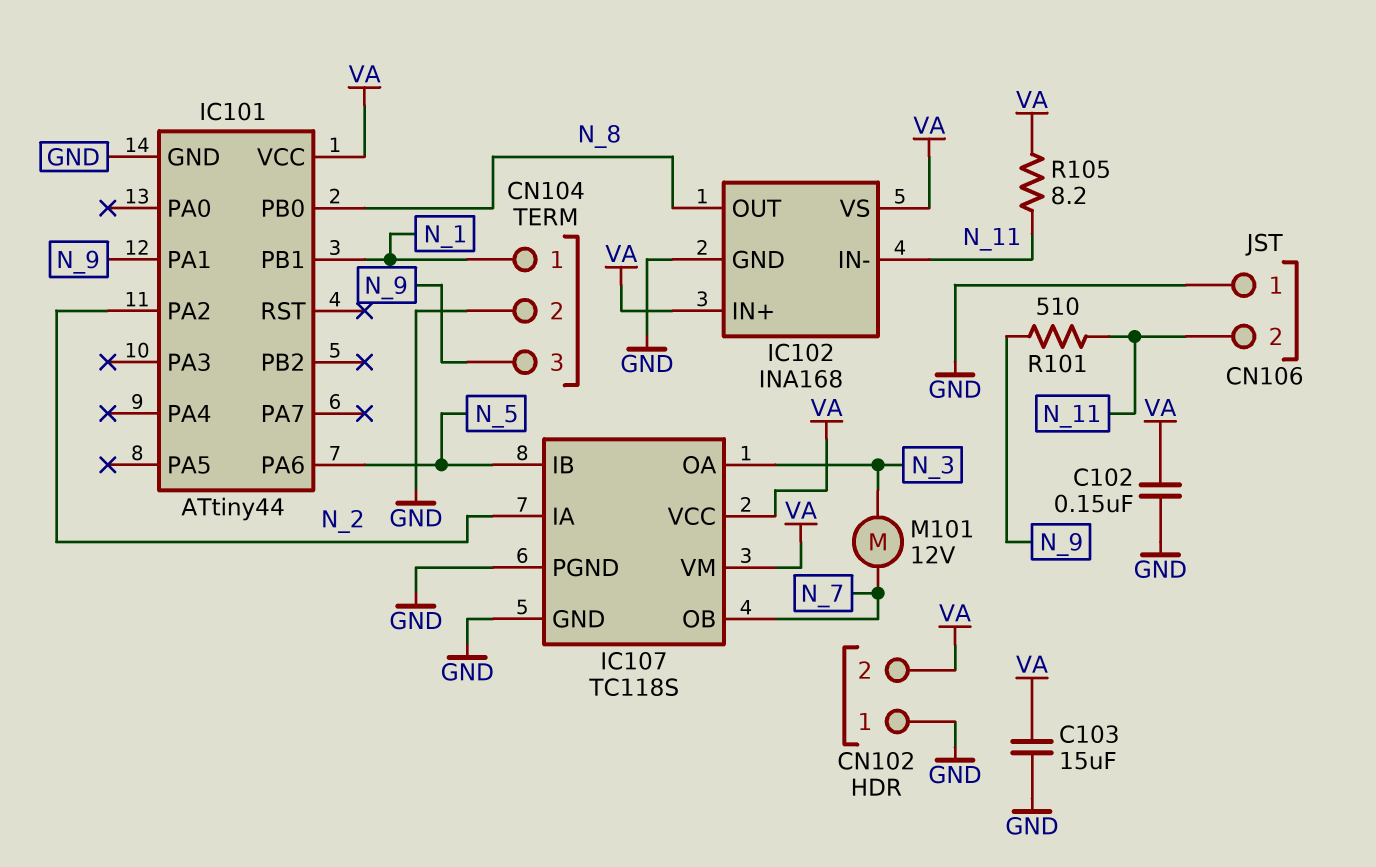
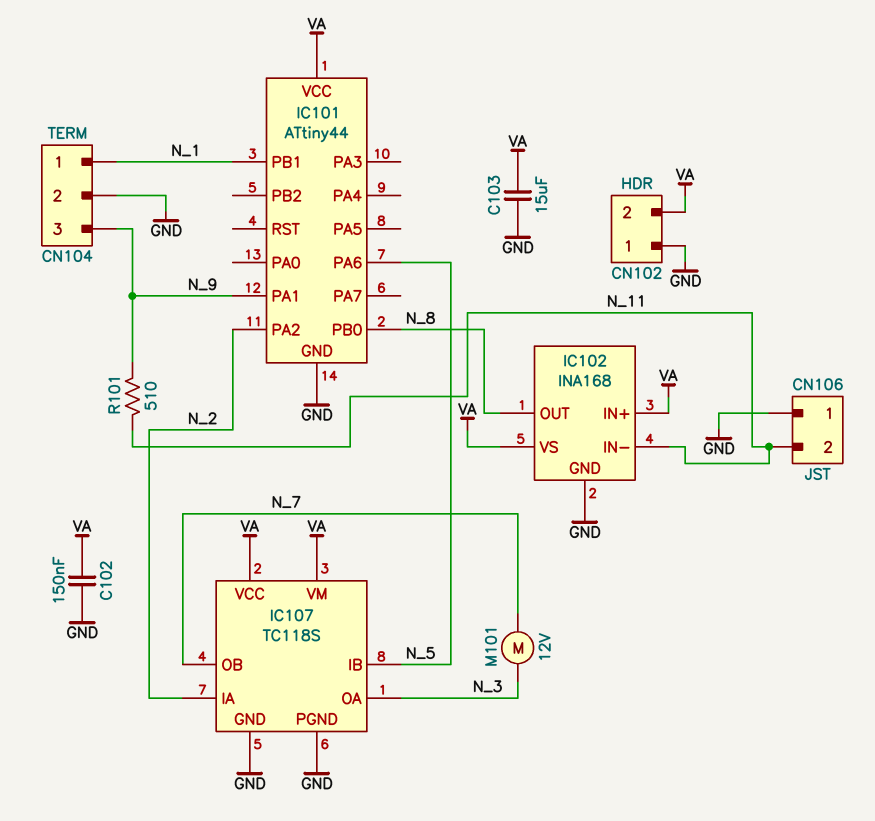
R105: 8.2 (N_11, VA) -> none

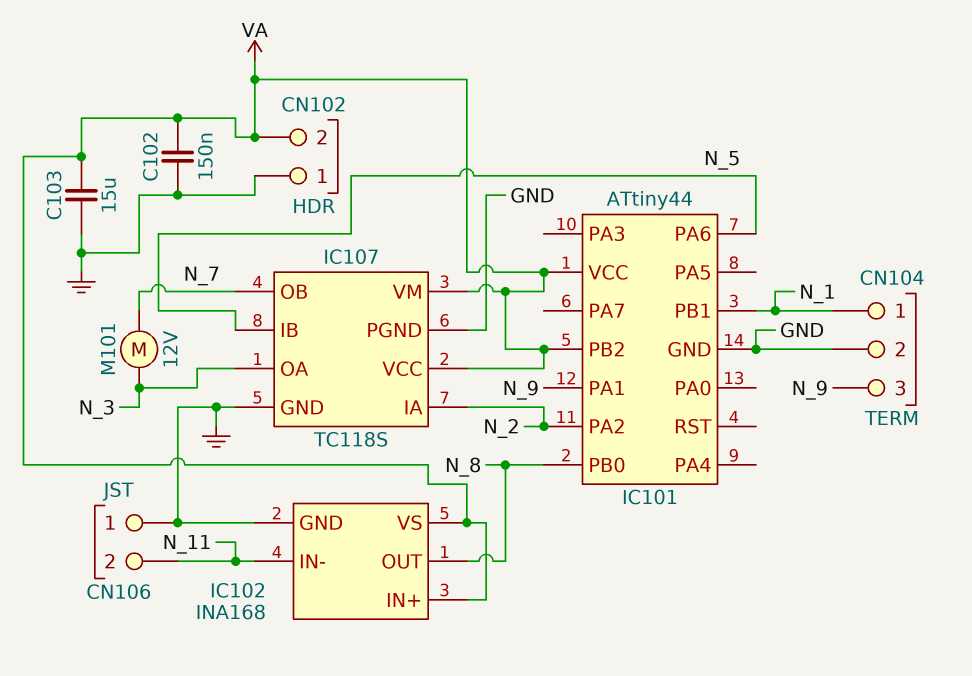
IC101 pin PB2: none -> VA
R101: 510 (N_9, N_11) -> none

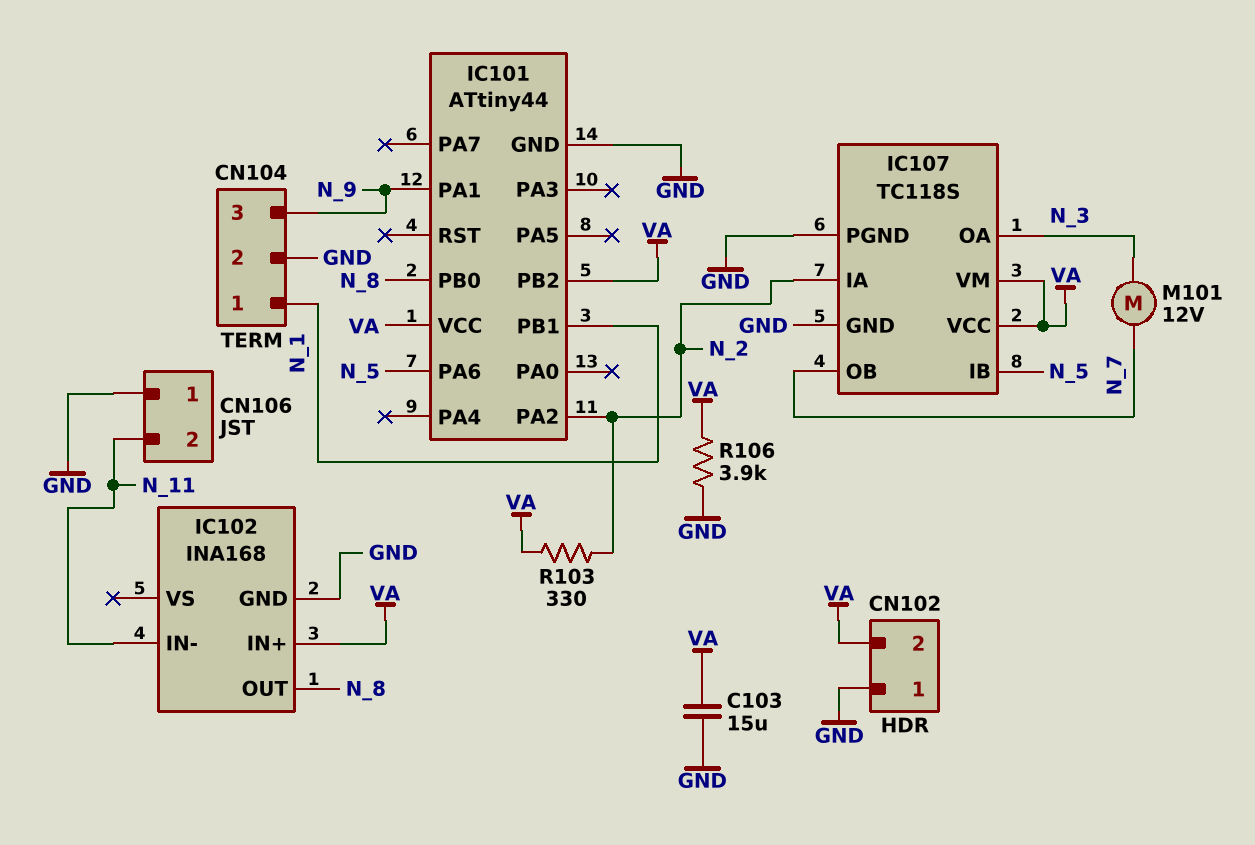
C102: 150nF (GND, VA) -> none
IC102 pin VS: VA -> none
R103: none -> 330 (N_2, VA)
R106: none -> 3.9k (GND, VA)

